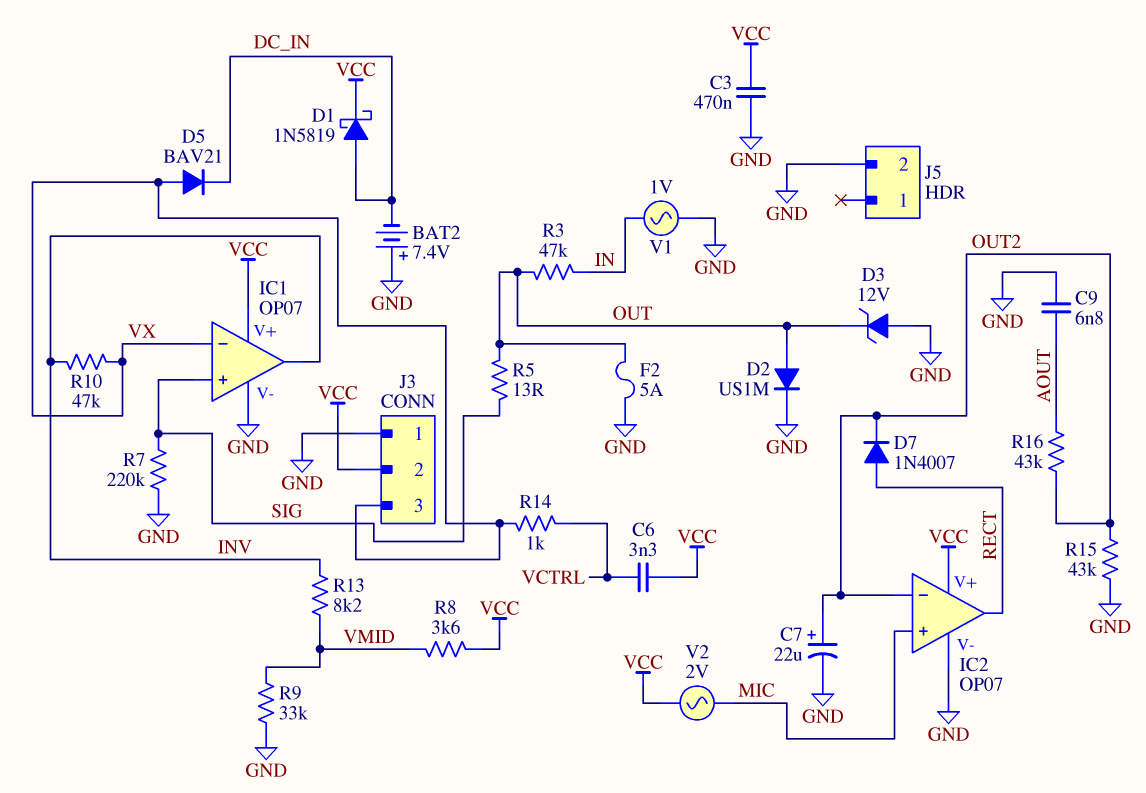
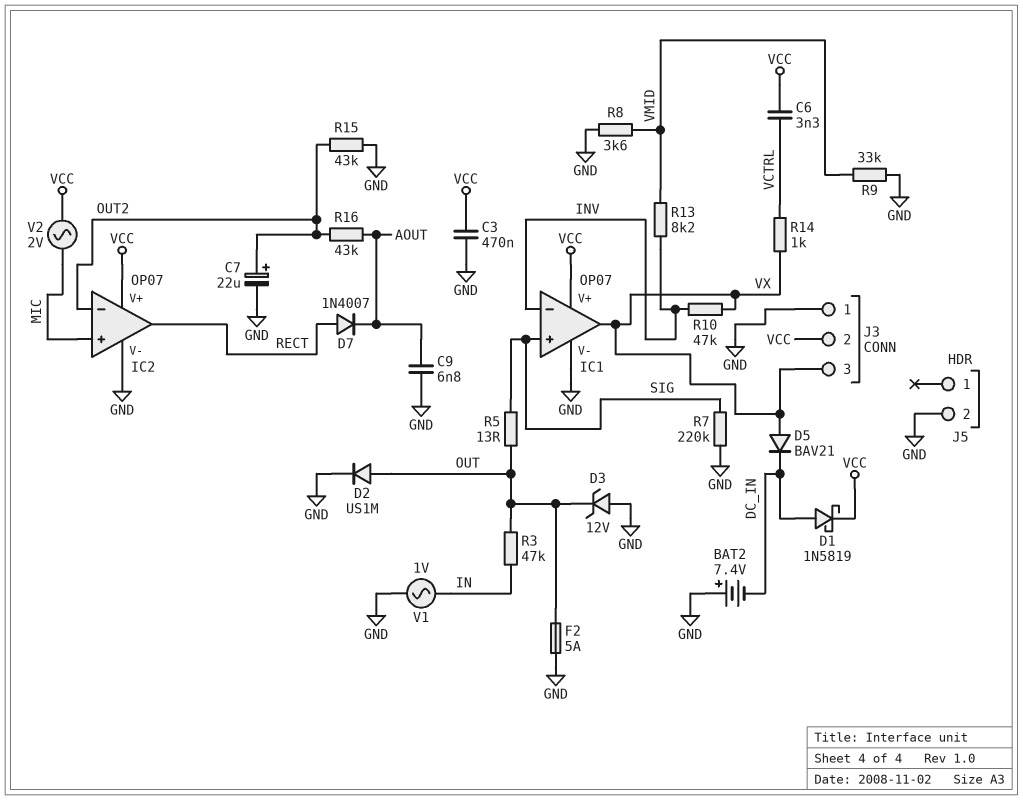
D7: diode 1N4007 (A RECT, K OUT2) -> diode 1N4007 (A RECT, K AOUT)
IC1 pin in-: VX -> INV
IC1 pin out: INV -> VX
R8: 3.6k (VCC, VMID) -> 3.6k (GND, VMID)

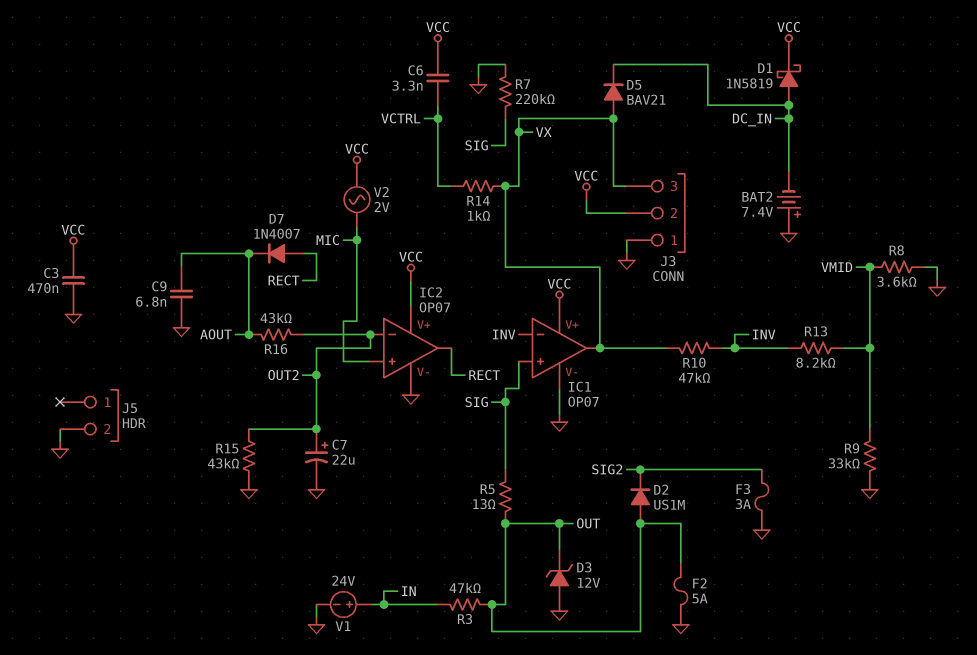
D2: diode US1M (A OUT, K GND) -> diode US1M (A OUT, K SIG2)
F3: none -> 3A (GND, SIG2)
V1: AC 1V (GND, IN) -> 24V (plus IN, minus GND)

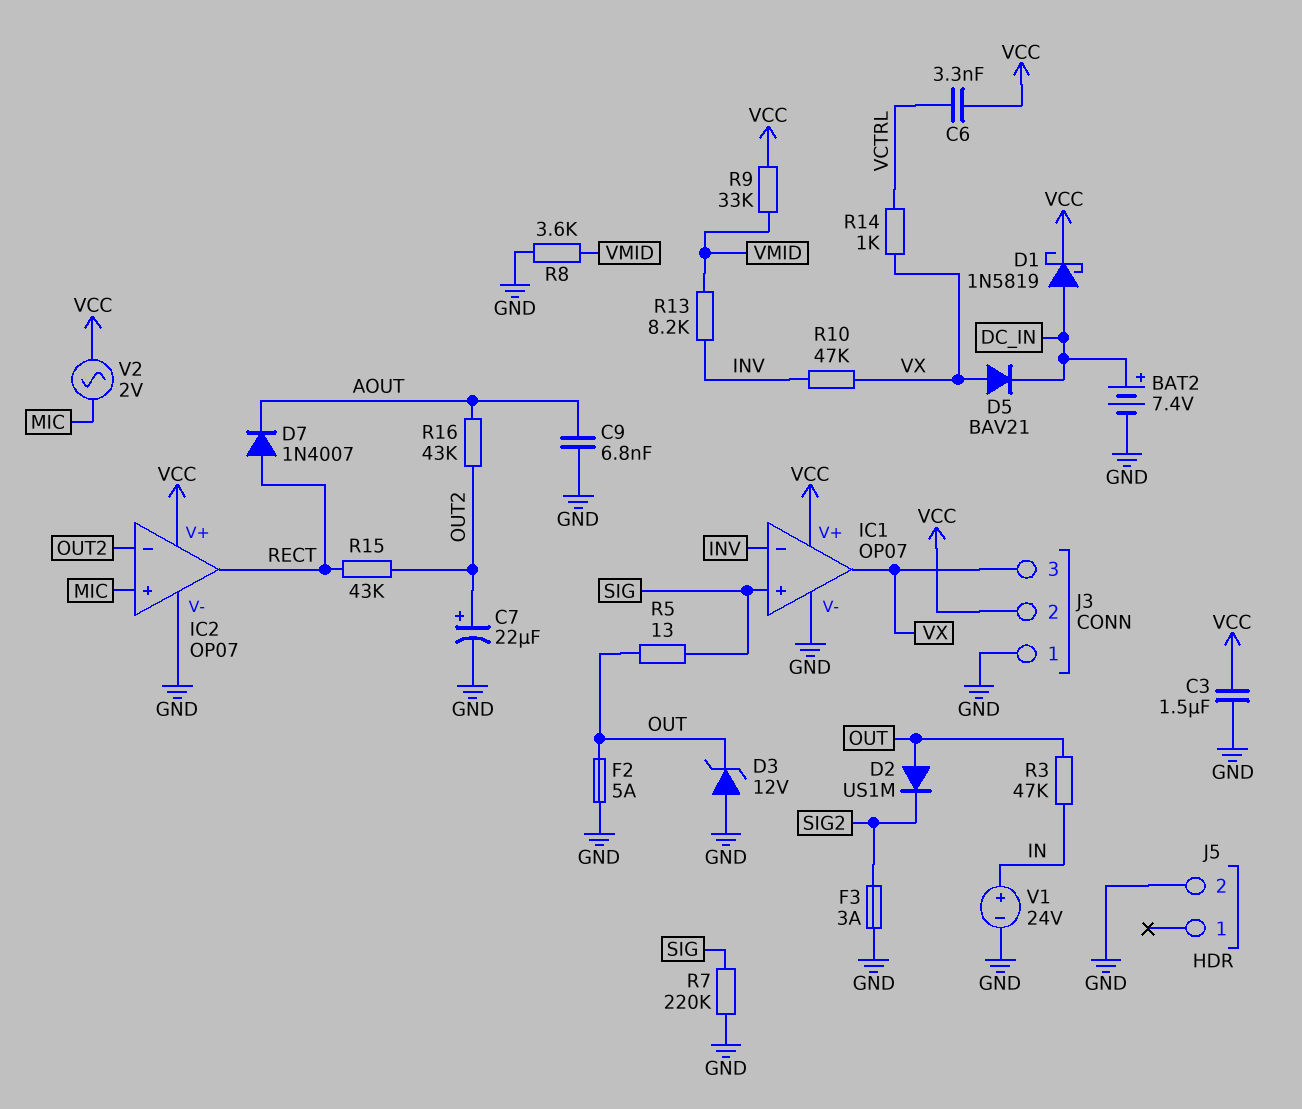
BAT2: 7.4V (plus GND, minus DC_IN) -> 7.4V (plus DC_IN, minus GND)
C3: 470nF (GND, VCC) -> 1.5uF (GND, VCC)
R9: 33k (GND, VMID) -> 33k (VCC, VMID)
R15: 43k (GND, OUT2) -> 43k (OUT2, RECT)

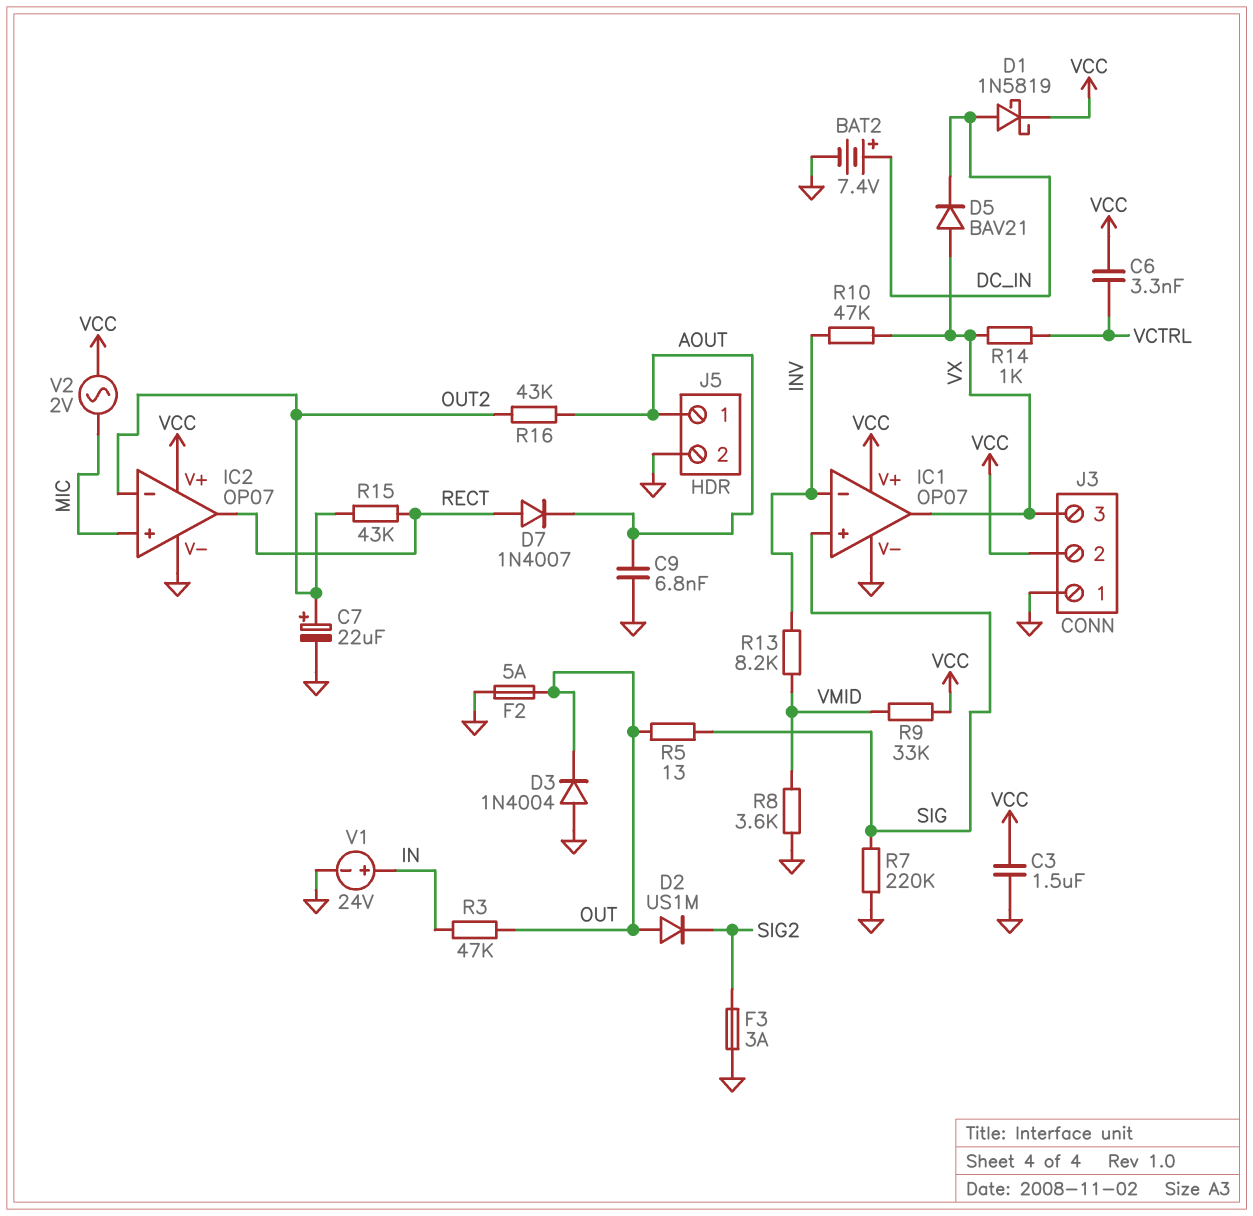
D3: zener 12V (A GND, K OUT) -> diode 1N4004 (A GND, K OUT)
J5 pin 1: none -> AOUT

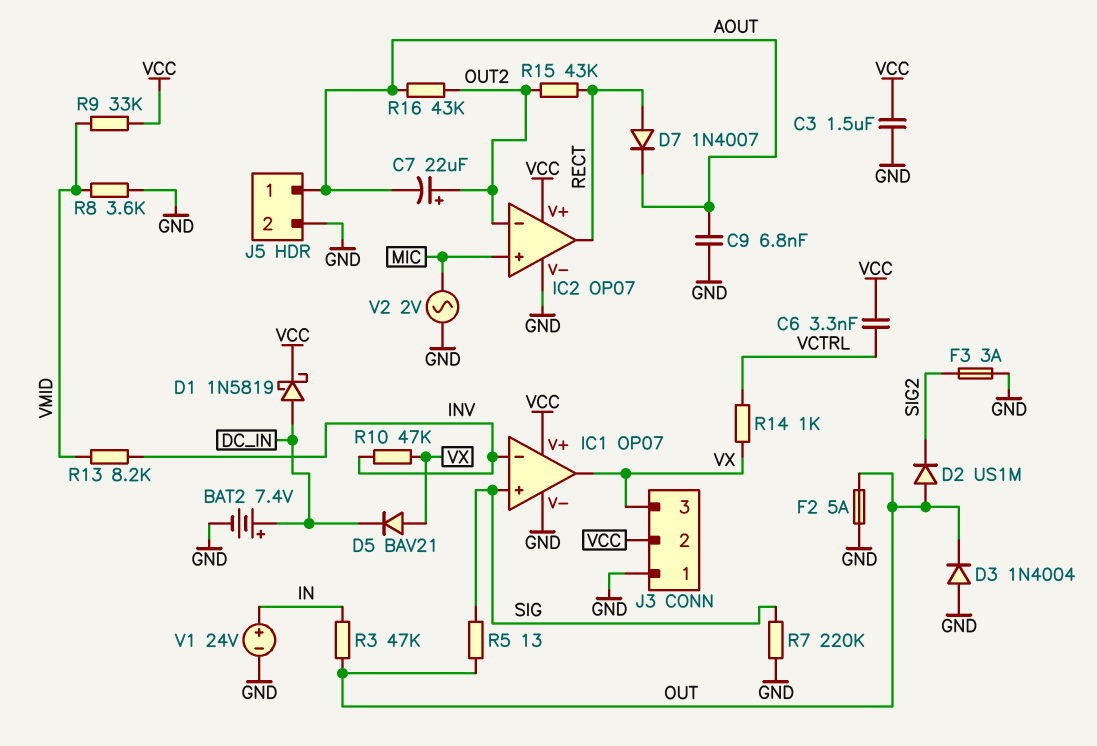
C7: 22uF (plus OUT2, minus GND) -> 22uF (plus OUT2, minus AOUT)
V2: AC 2V (MIC, VCC) -> AC 2V (GND, MIC)

